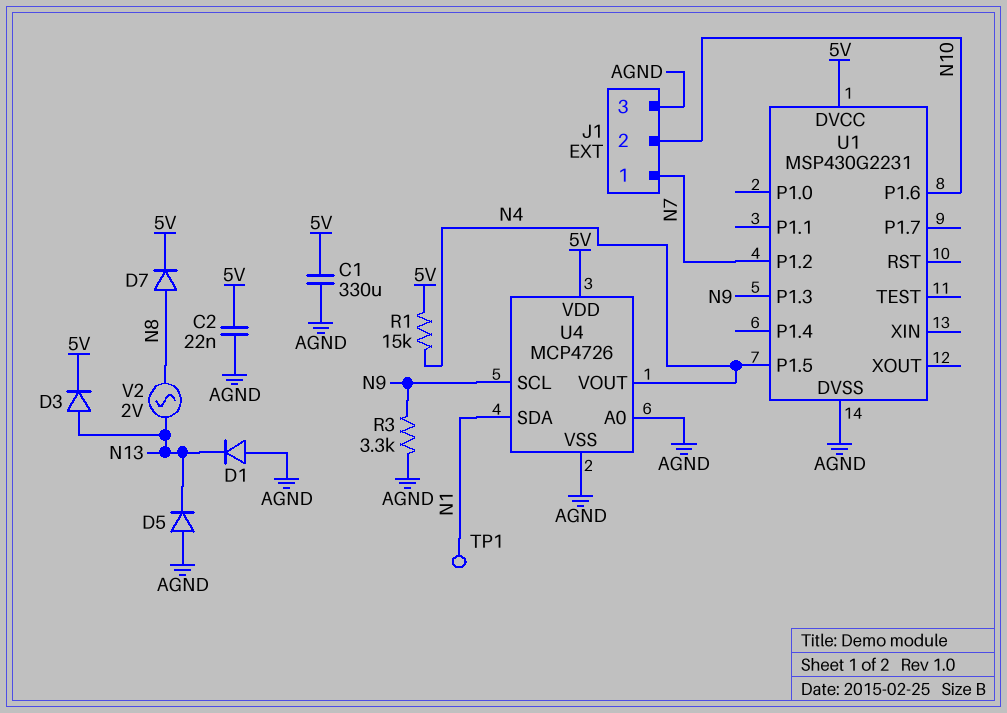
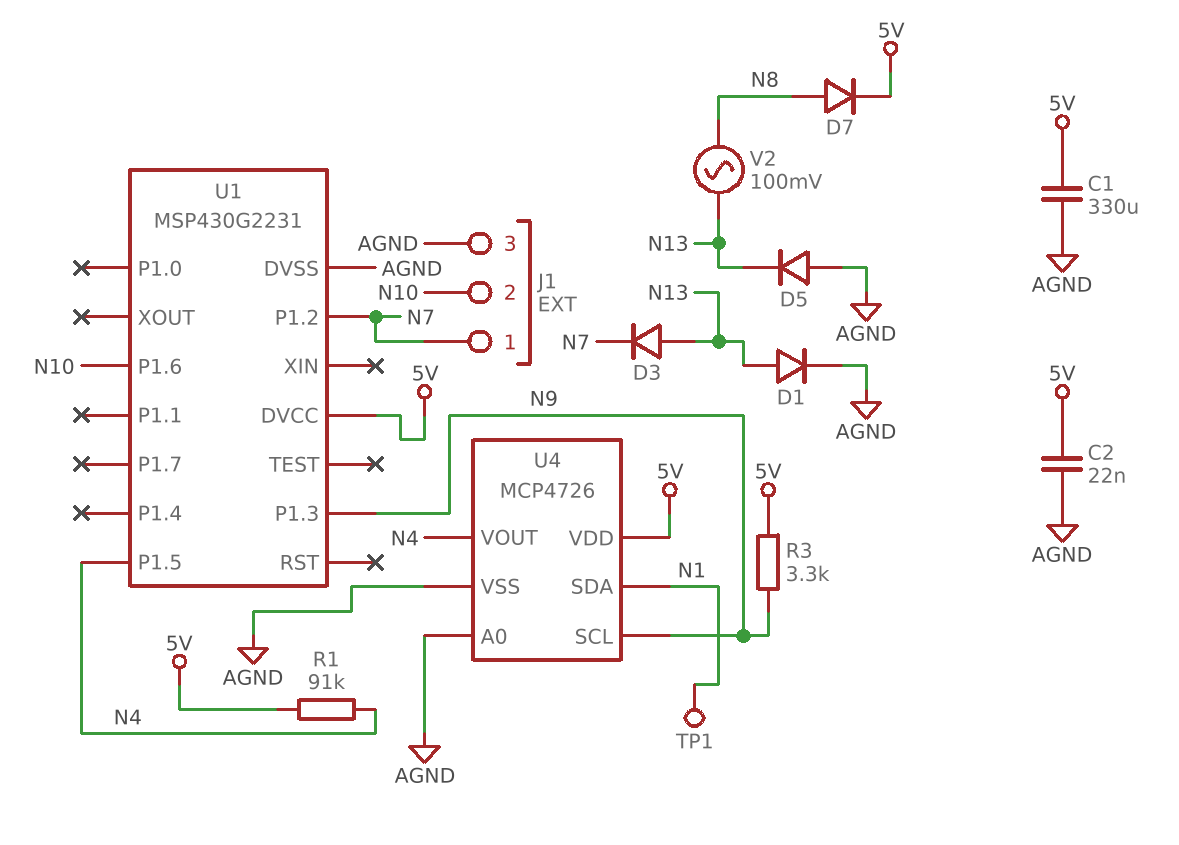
D1: diode (A AGND, K N13) -> diode (A N13, K AGND)
D3: diode (A N13, K 5V) -> diode (A N13, K N7)
R1: 15k (5V, N4) -> 91k (5V, N4)
R3: 3.3k (AGND, N9) -> 3.3k (5V, N9)
V2: AC 2V (N8, N13) -> AC 100mV (N8, N13)

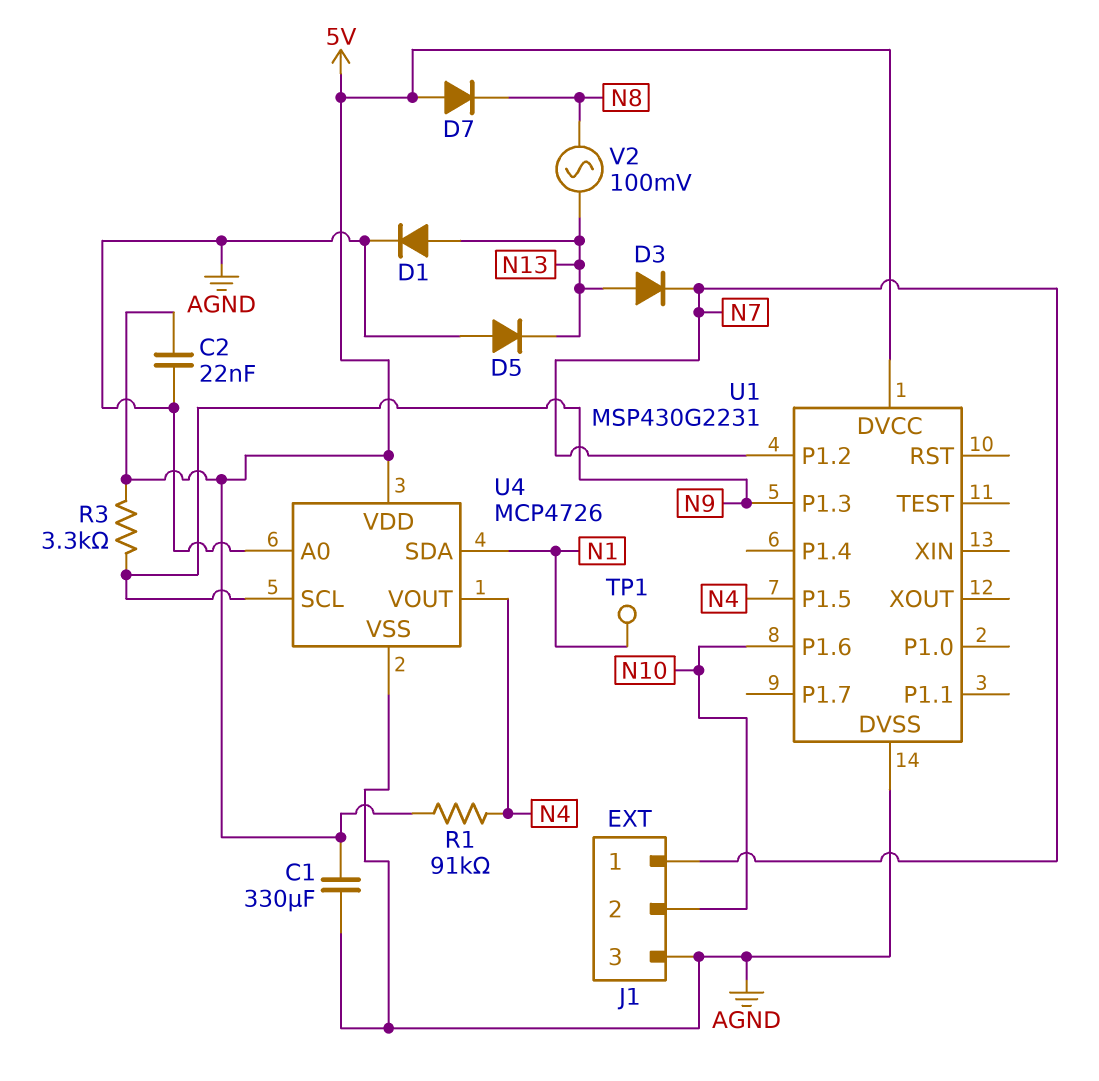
D7: diode (A N8, K 5V) -> diode (A 5V, K N8)

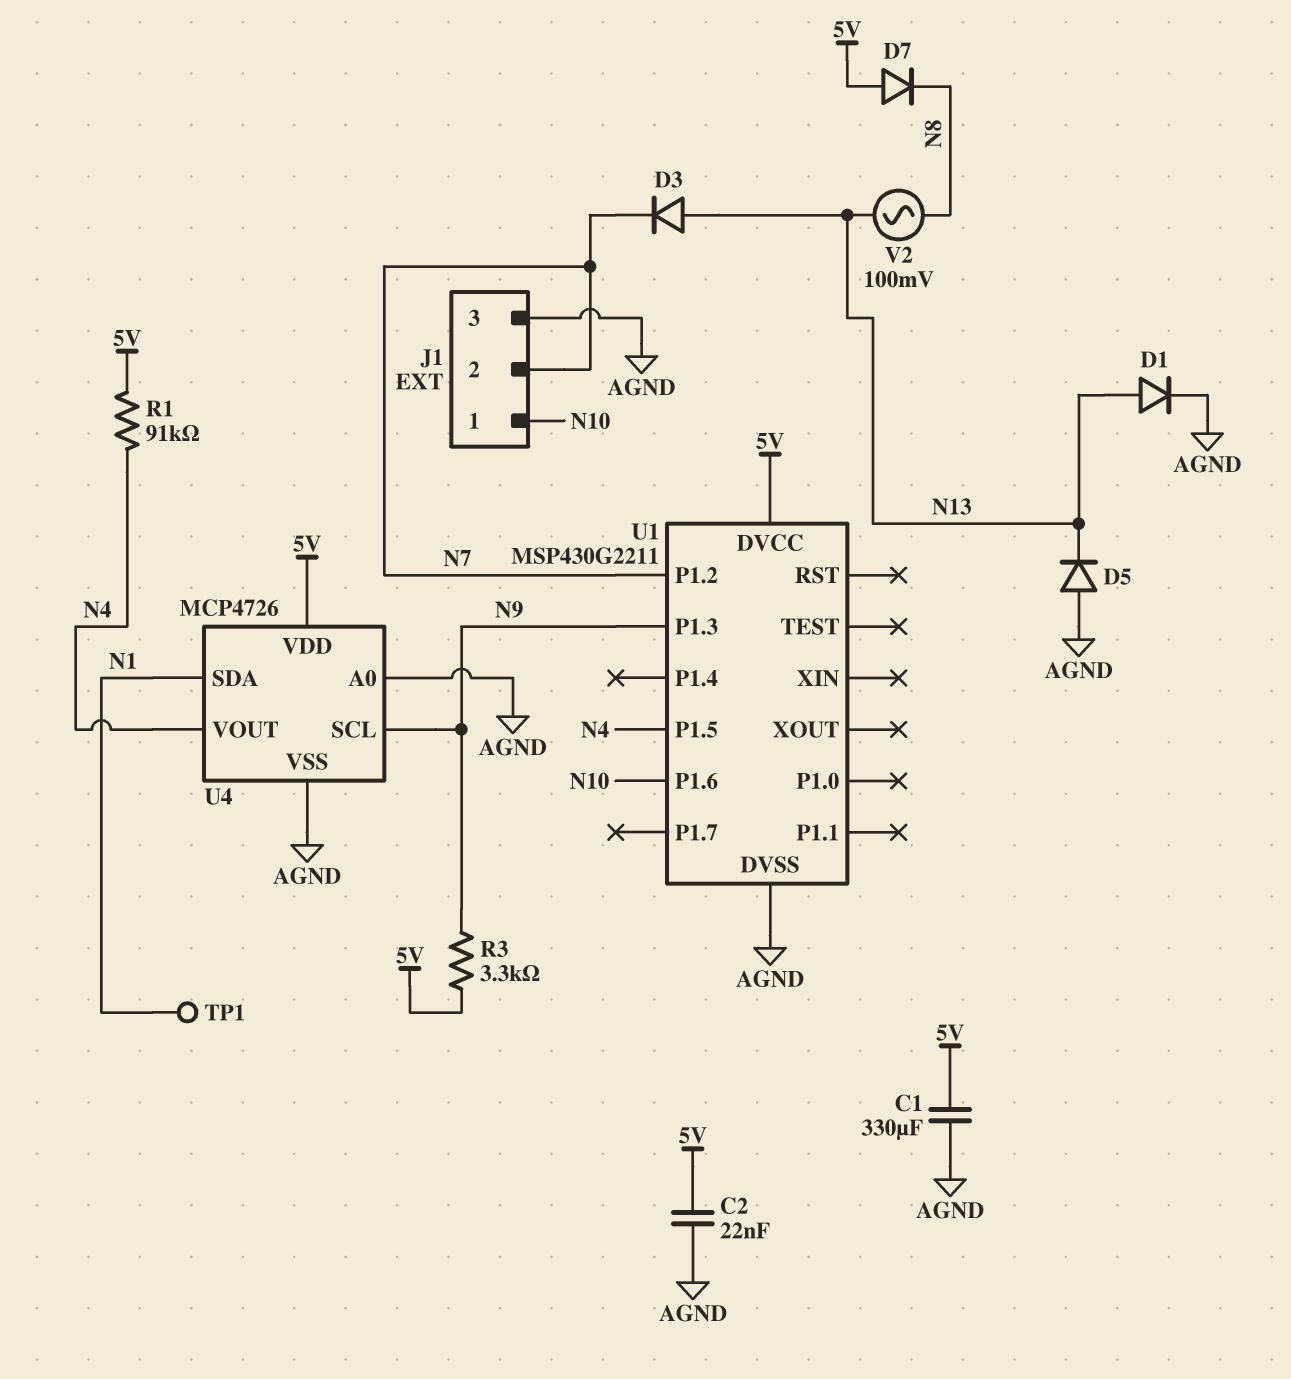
J1 pin 1: N7 -> N10
J1 pin 2: N10 -> N7
U1: MSP430G2231 -> MSP430G2211

